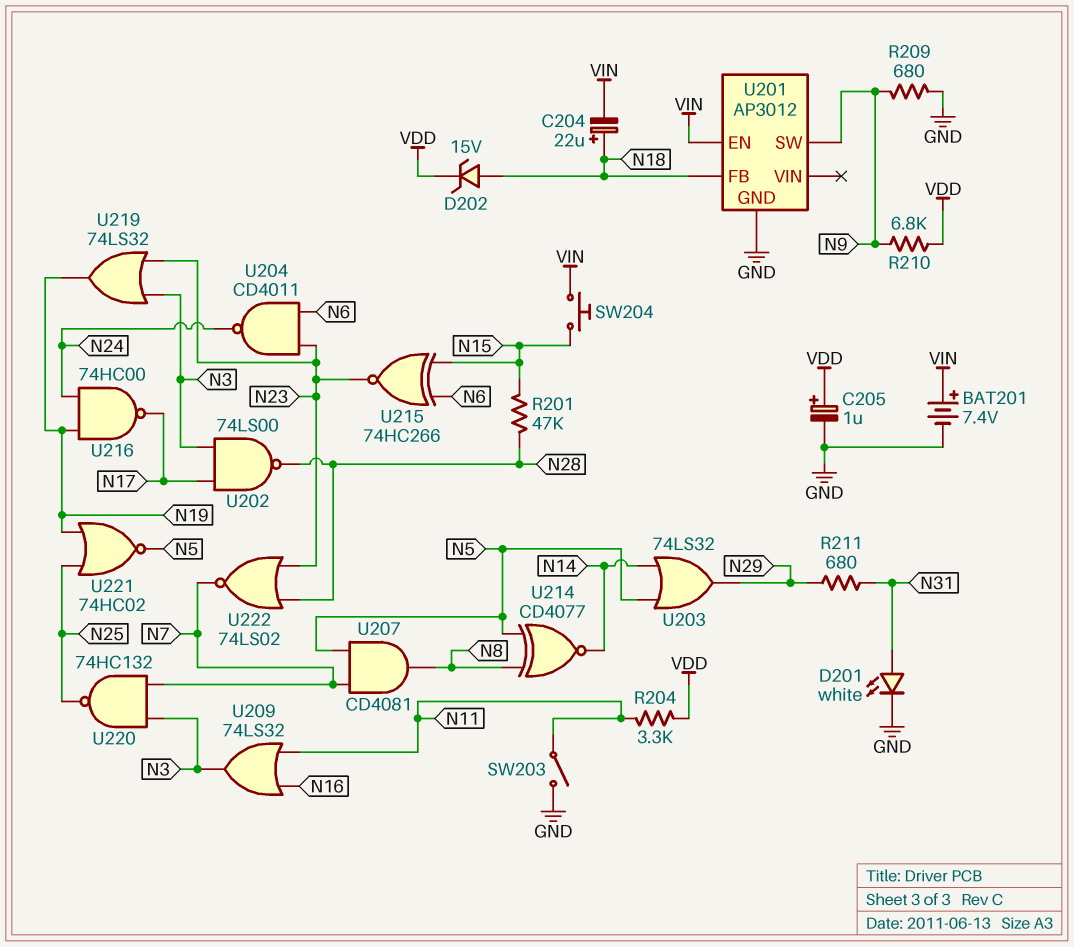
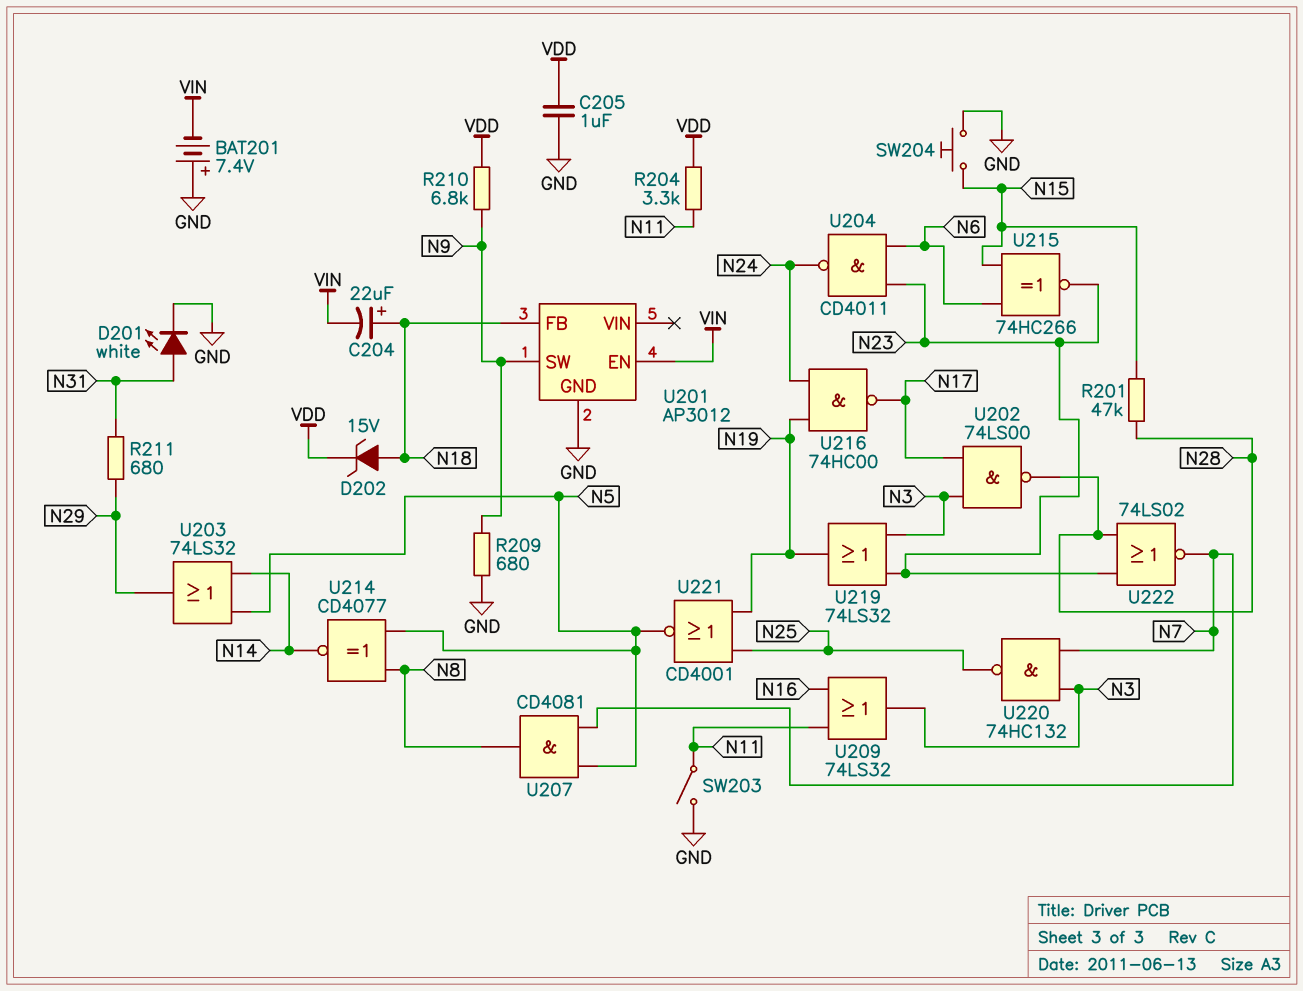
BAT201: 7.4V (plus VIN, minus GND) -> 7.4V (plus GND, minus VIN)
C205: 1uF (plus VDD, minus GND) -> 1uF (GND, VDD)
SW204: button (N15, VIN) -> button (GND, N15)
U221: NOR 74HC02 (in N19, in N25, out N5) -> NOR CD4001 (in N19, in N25, out N5)

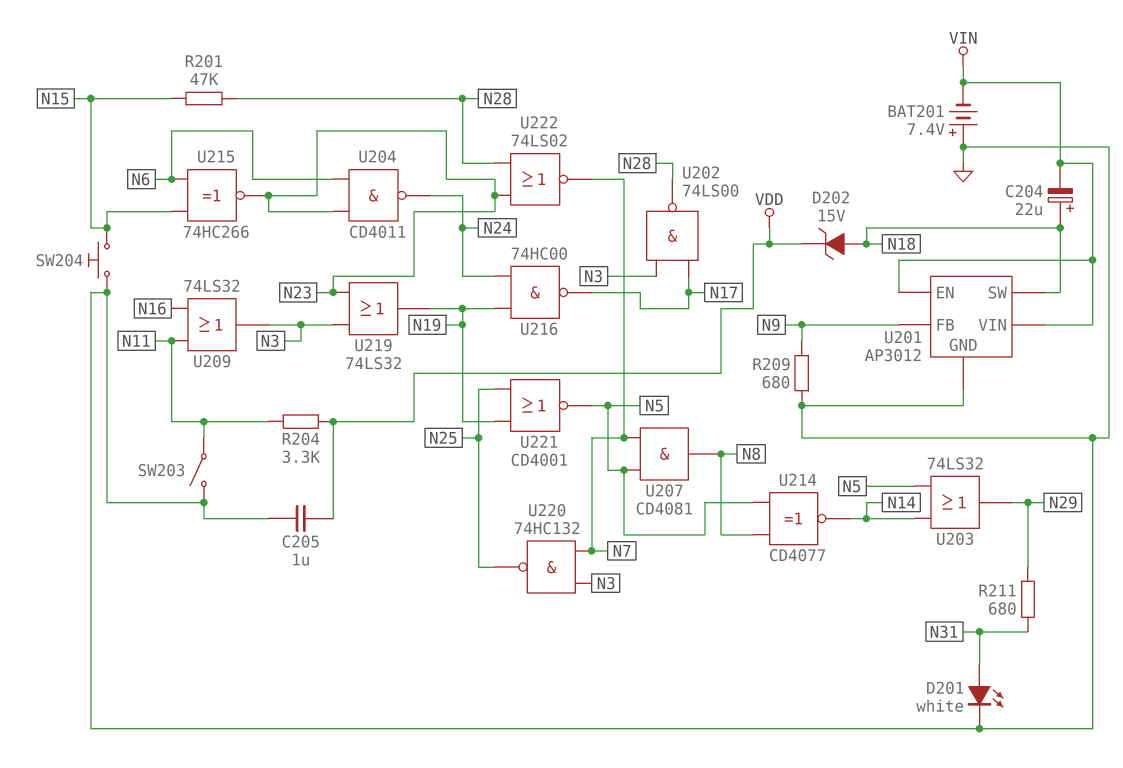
R210: 6.8k (N9, VDD) -> none
U201 pin FB: N18 -> N9
U201 pin SW: N9 -> N18
U201 pin VIN: none -> VIN

